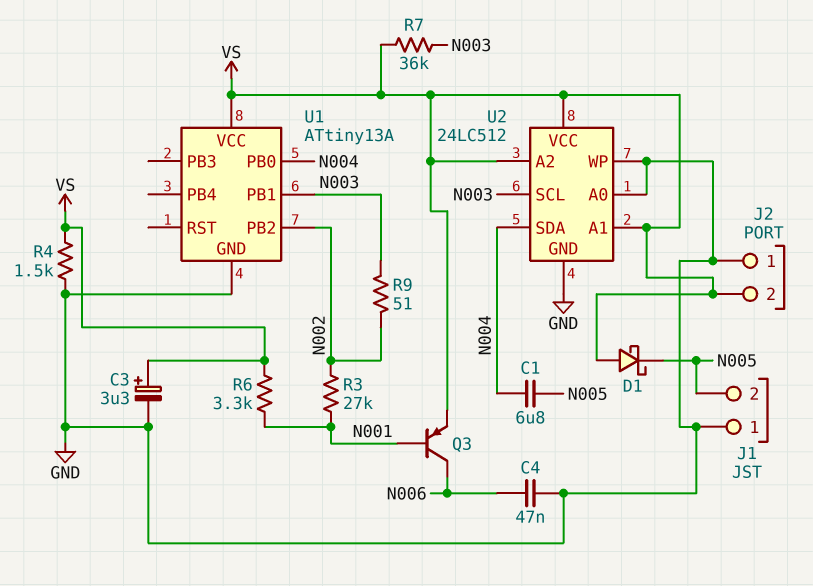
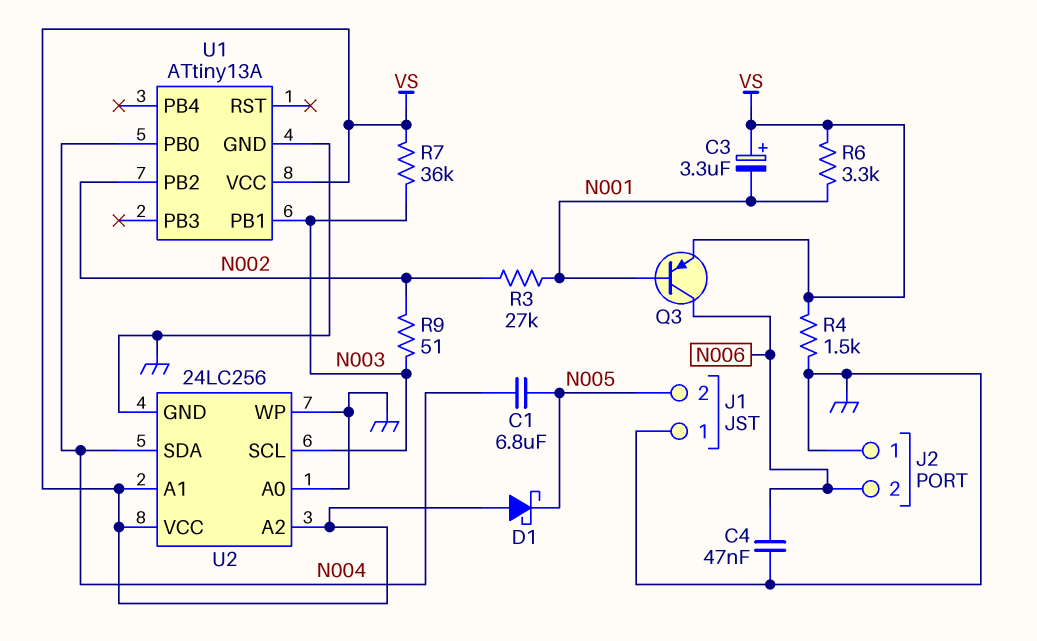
C3: 3.3uF (plus VS, minus GND) -> 3.3uF (plus VS, minus N001)
J2 pin 2: VS -> N006
U2: 24LC512 -> 24LC256

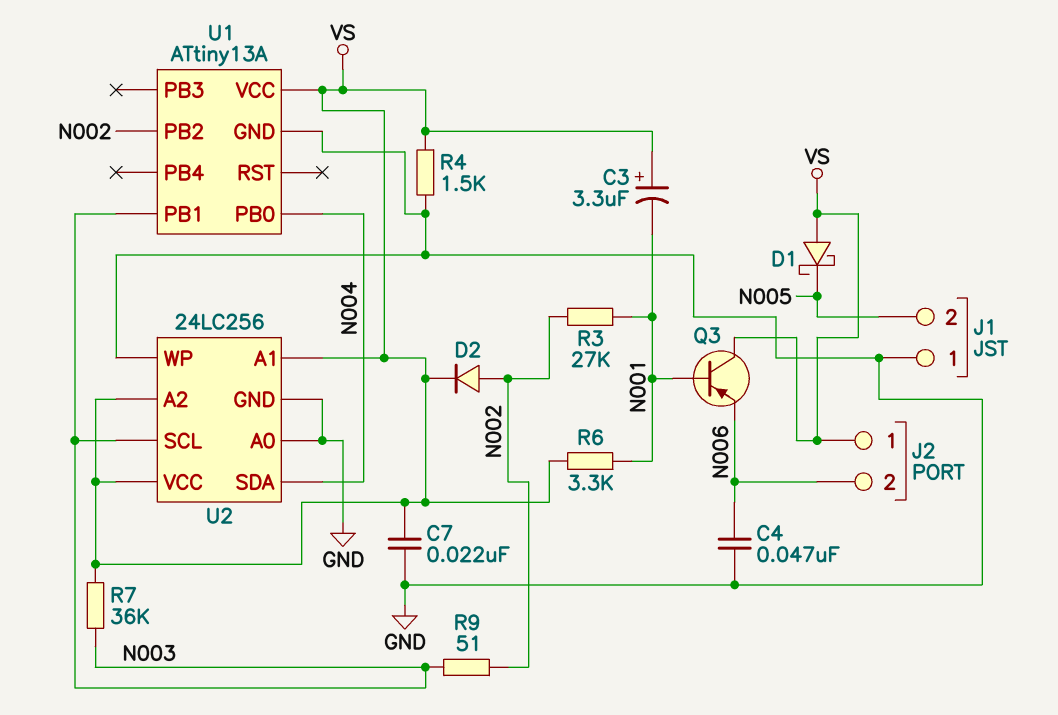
C1: 6.8uF (N004, N005) -> none
C7: none -> 22nF (GND, VS)
D2: none -> diode (A N002, K VS)
J2 pin 1: GND -> VS
Q3: PNP (B N001, C N006, E VS) -> PNP (B N001, C VS, E N006)

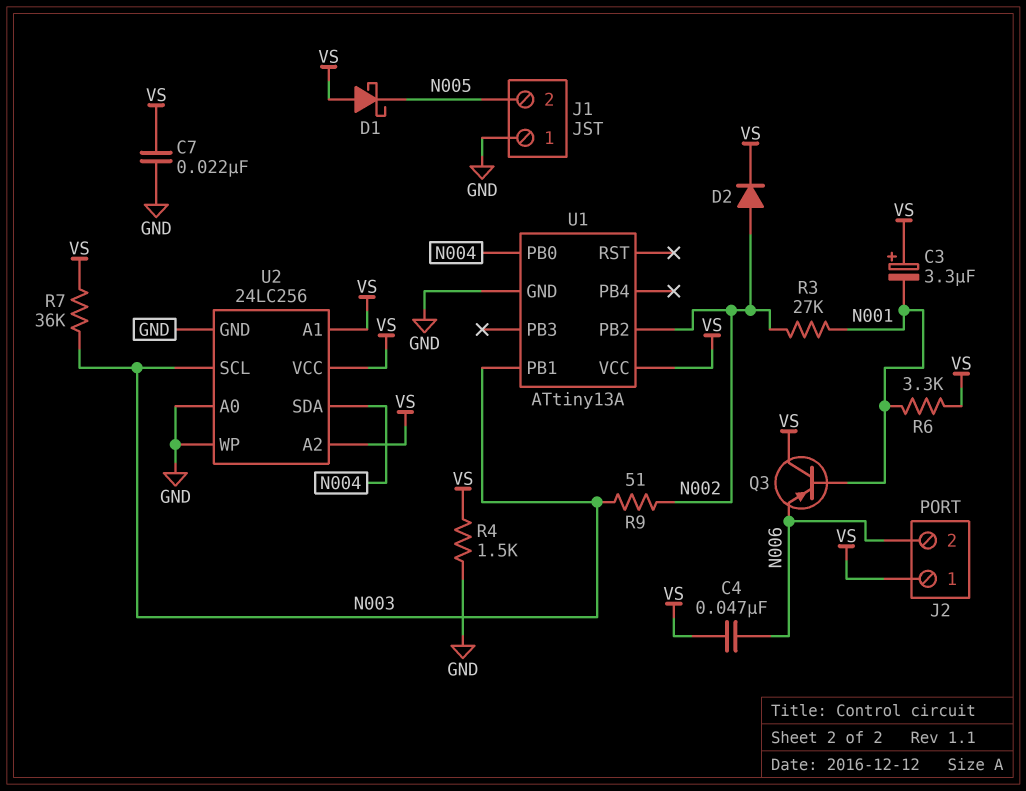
C4: 47nF (GND, N006) -> 47nF (N006, VS)

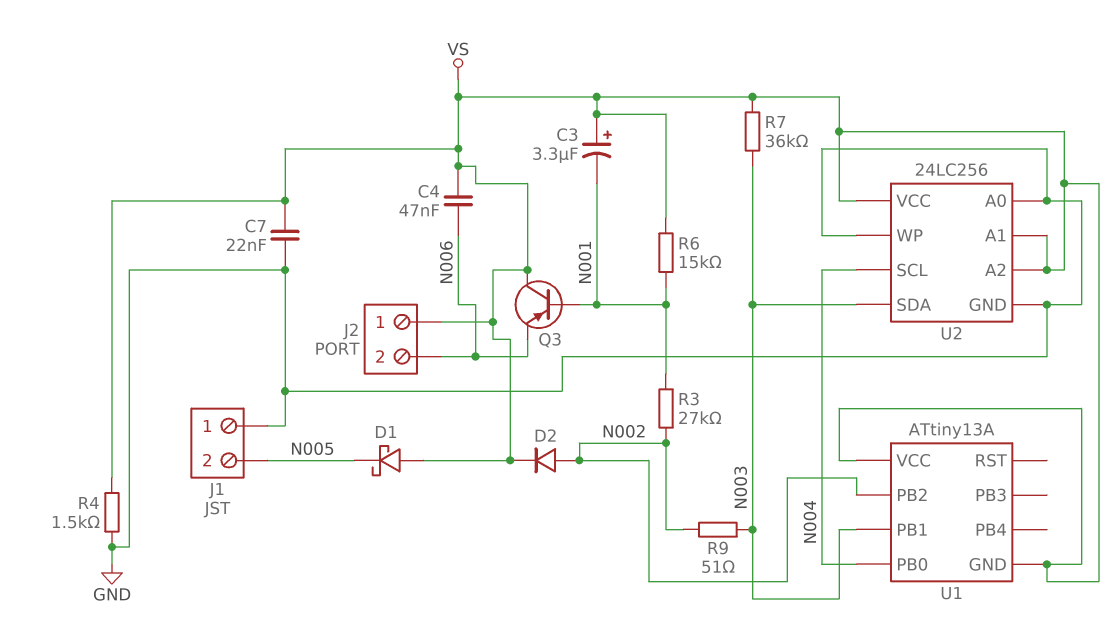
R6: 3.3k (N001, VS) -> 15k (N001, VS)
U1 pin GND: GND -> VS
U2 pin SCL: N003 -> N004
U2 pin SDA: N004 -> N003

